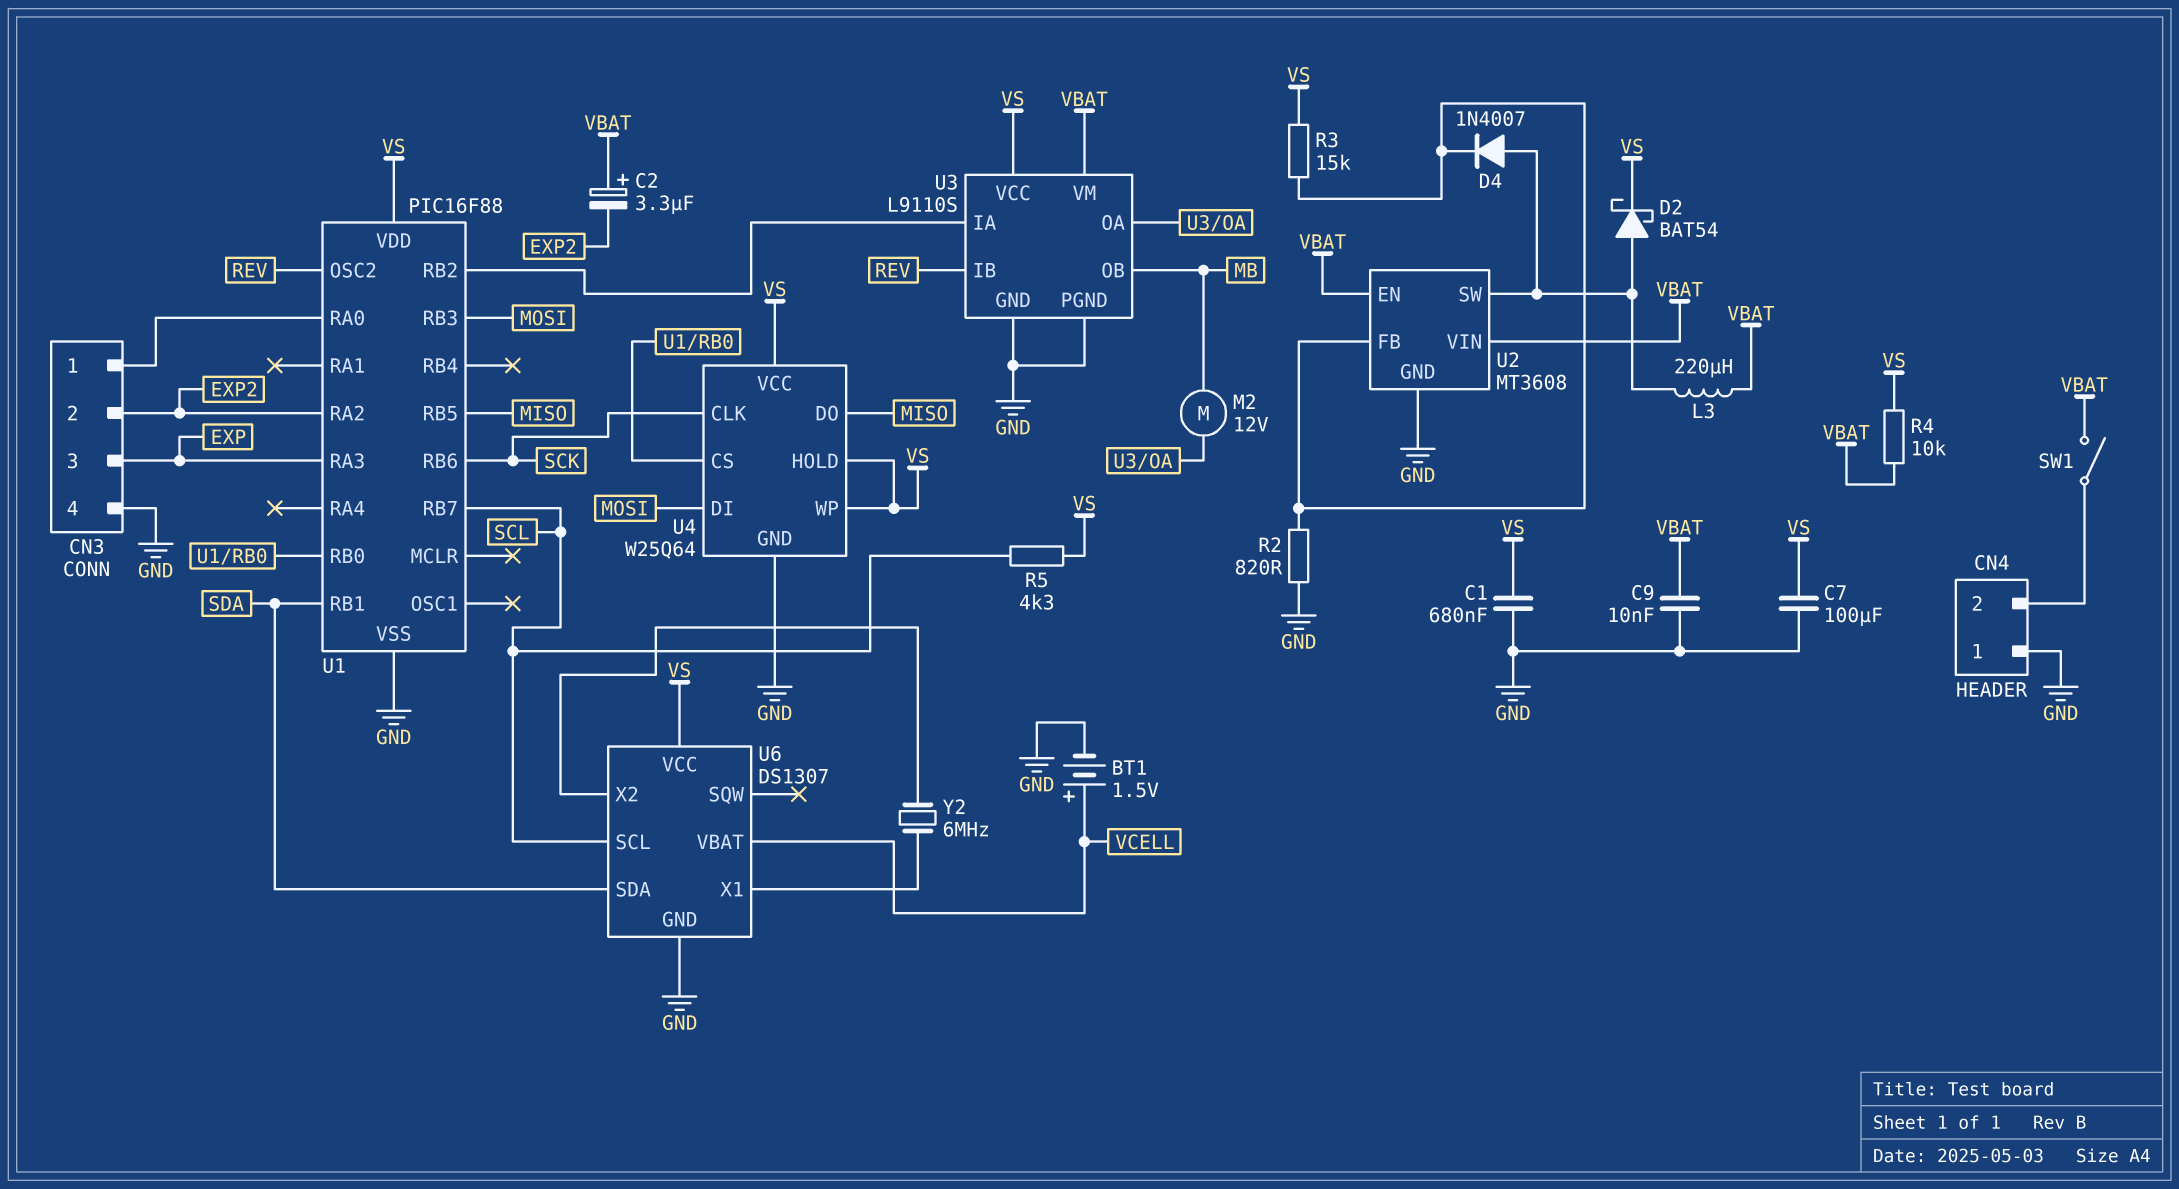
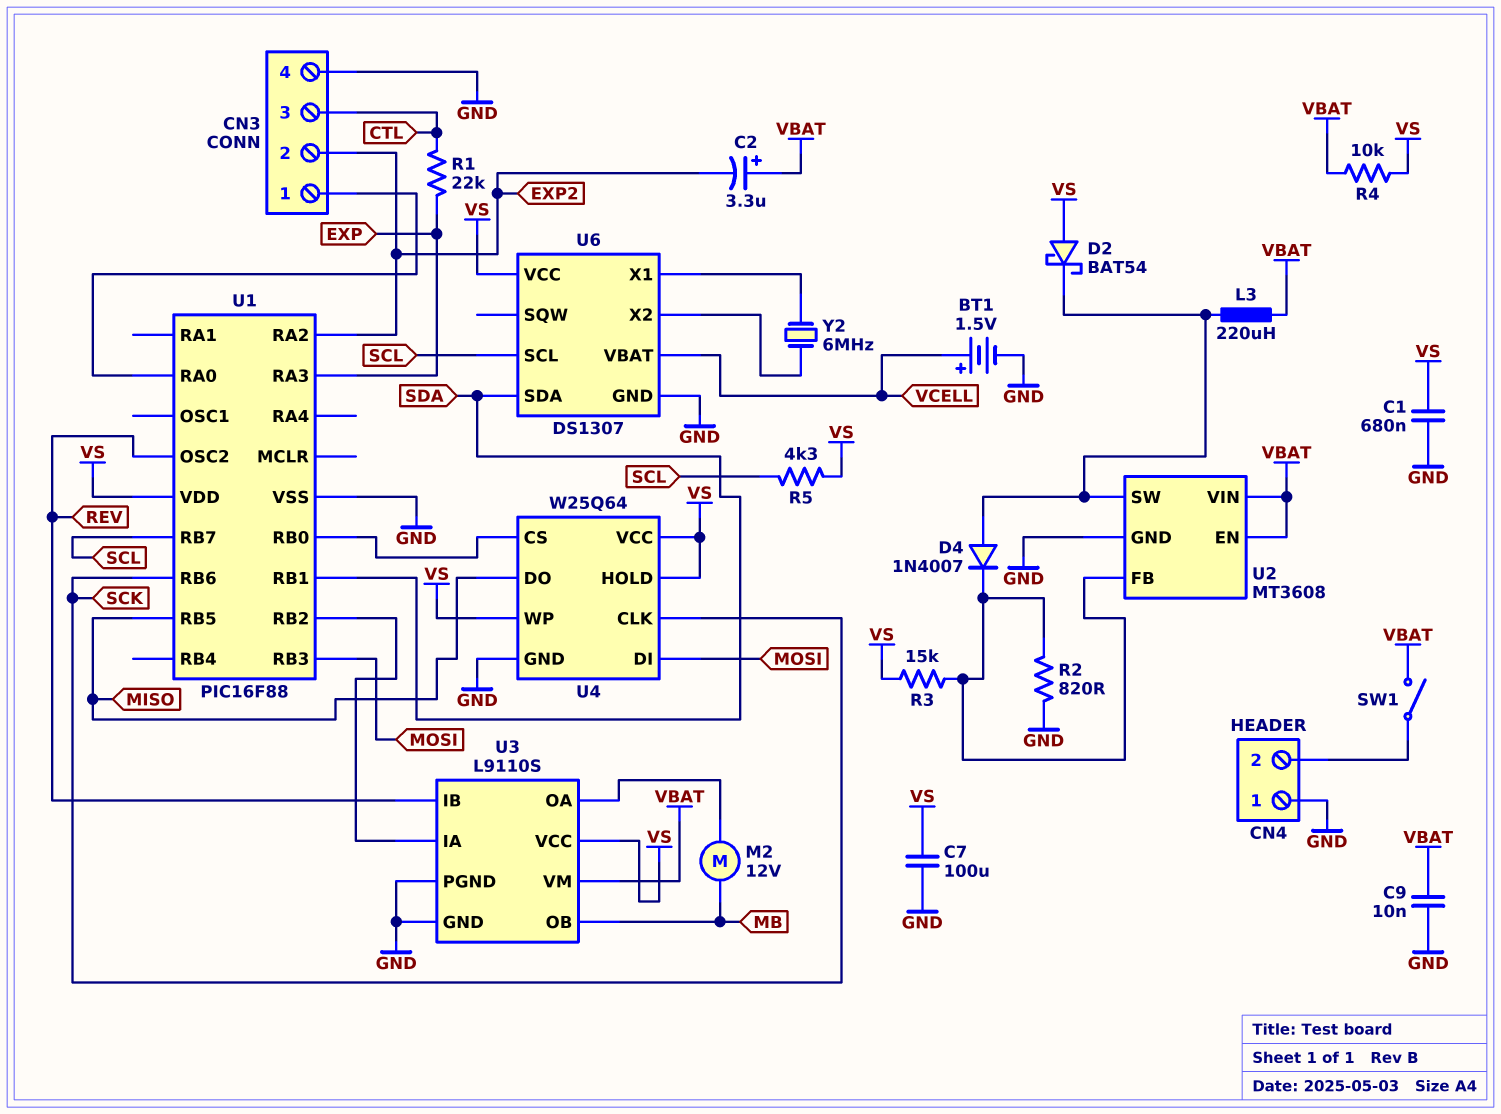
CN3 pin 3: EXP -> CTL
D2: schottky BAT54 (A U2/SW, K VS) -> schottky BAT54 (A VS, K U2/SW)
R1: none -> 22k (CTL, EXP)

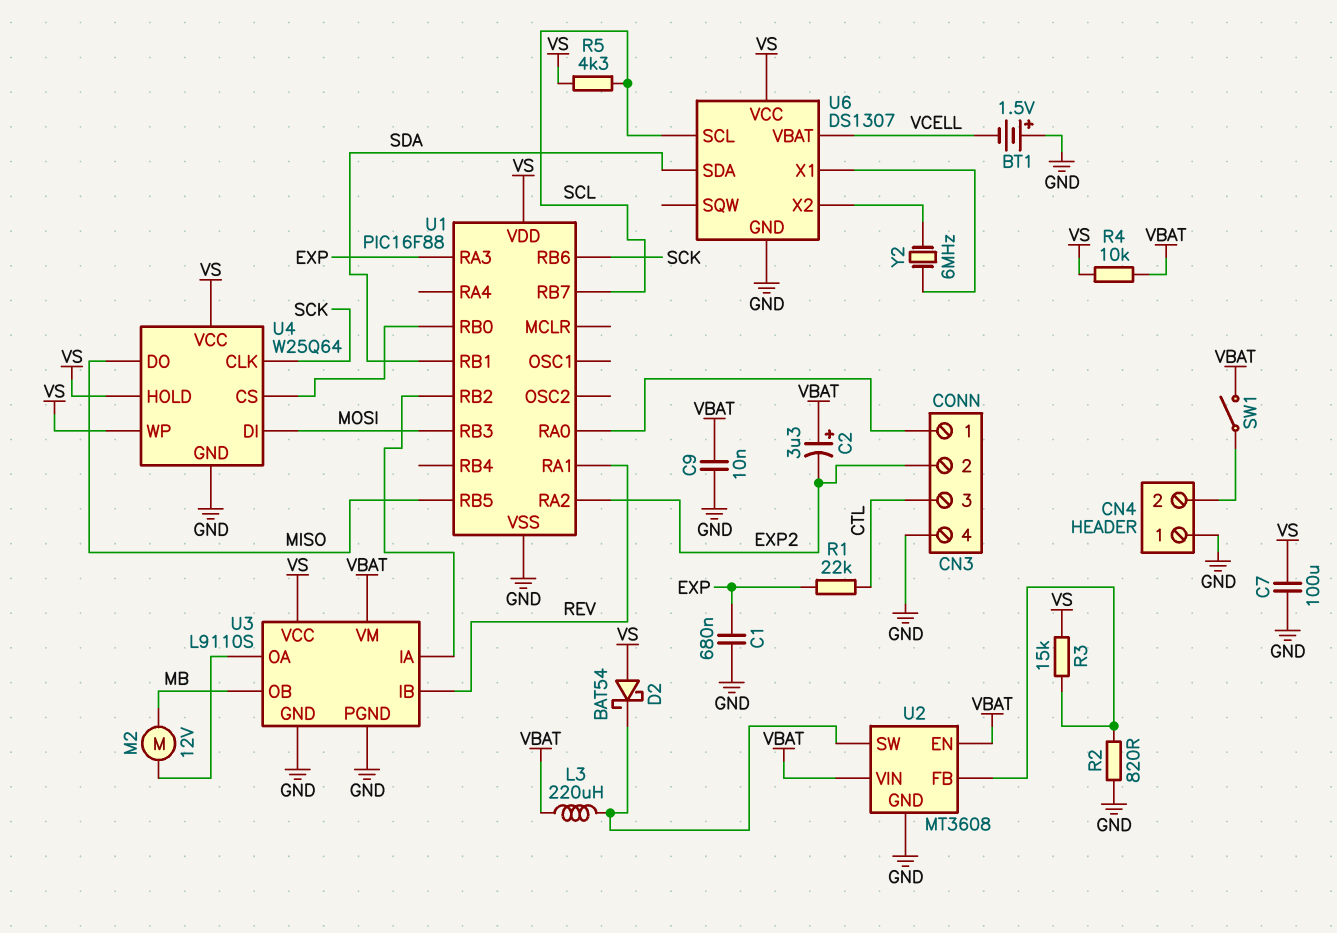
BT1: 1.5V (plus VCELL, minus GND) -> 1.5V (plus GND, minus VCELL)
C1: 680nF (GND, VS) -> 680nF (EXP, GND)
D4: diode 1N4007 (A U2/SW, K U2/FB) -> none
U1 pin OSC2: REV -> none
U1 pin RA1: none -> REV

